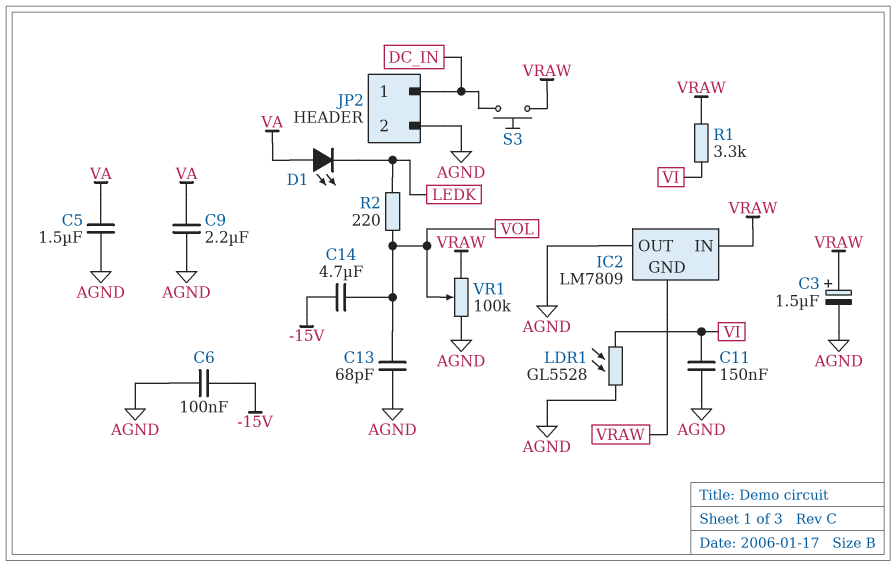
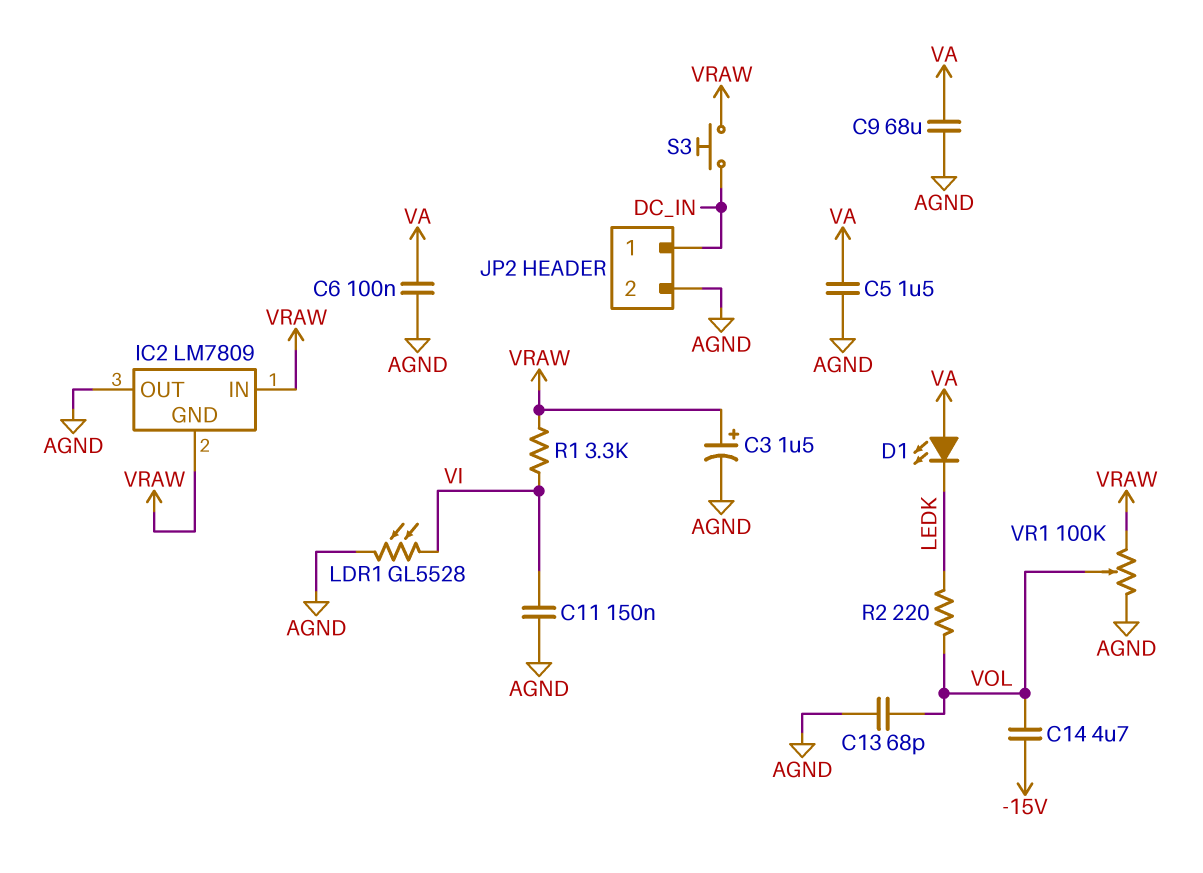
C6: 100nF (-15V, AGND) -> 100nF (AGND, VA)
C9: 2.2uF (AGND, VA) -> 68uF (AGND, VA)

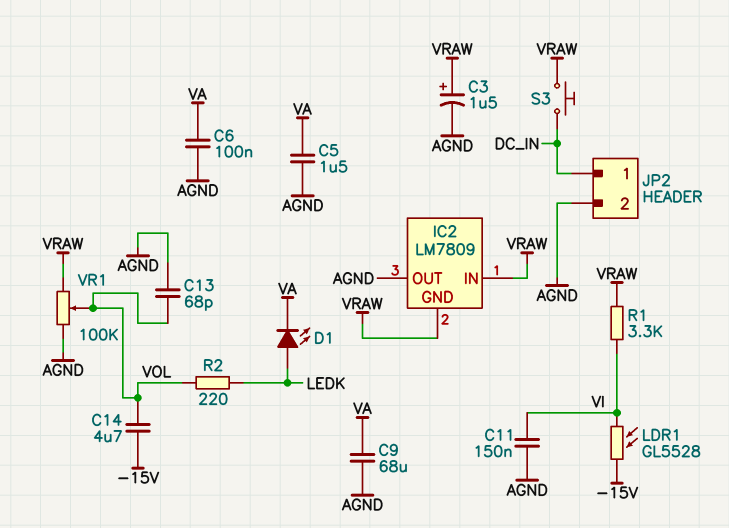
D1: LED (A VA, K LEDK) -> LED (A LEDK, K VA)
LDR1: GL5528 (AGND, VI) -> GL5528 (-15V, VI)

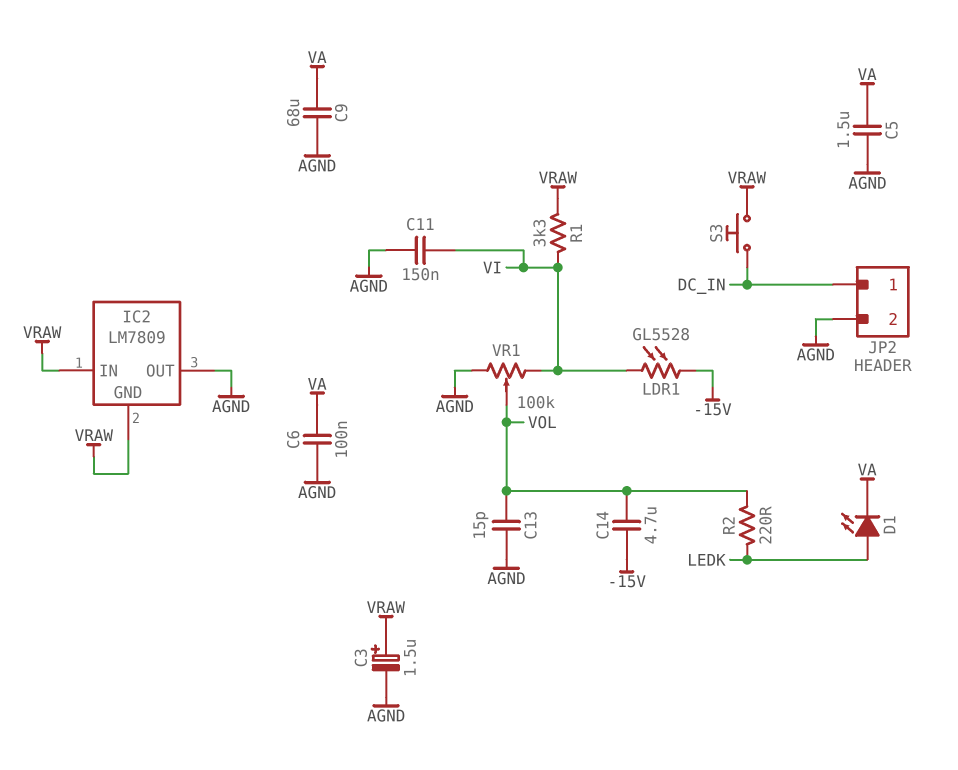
C13: 68pF (AGND, VOL) -> 15pF (AGND, VOL)
VR1: 100k (AGND, VRAW, wiper VOL) -> 100k (AGND, VI, wiper VOL)

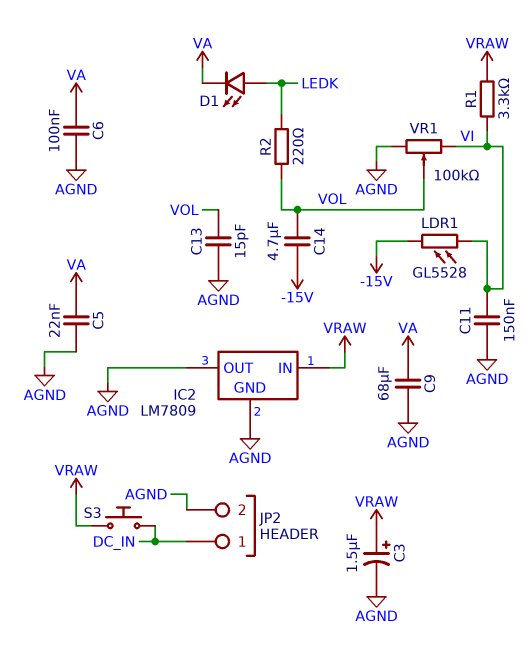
C5: 1.5uF (AGND, VA) -> 22nF (AGND, VA)
IC2 pin GND: VRAW -> AGND

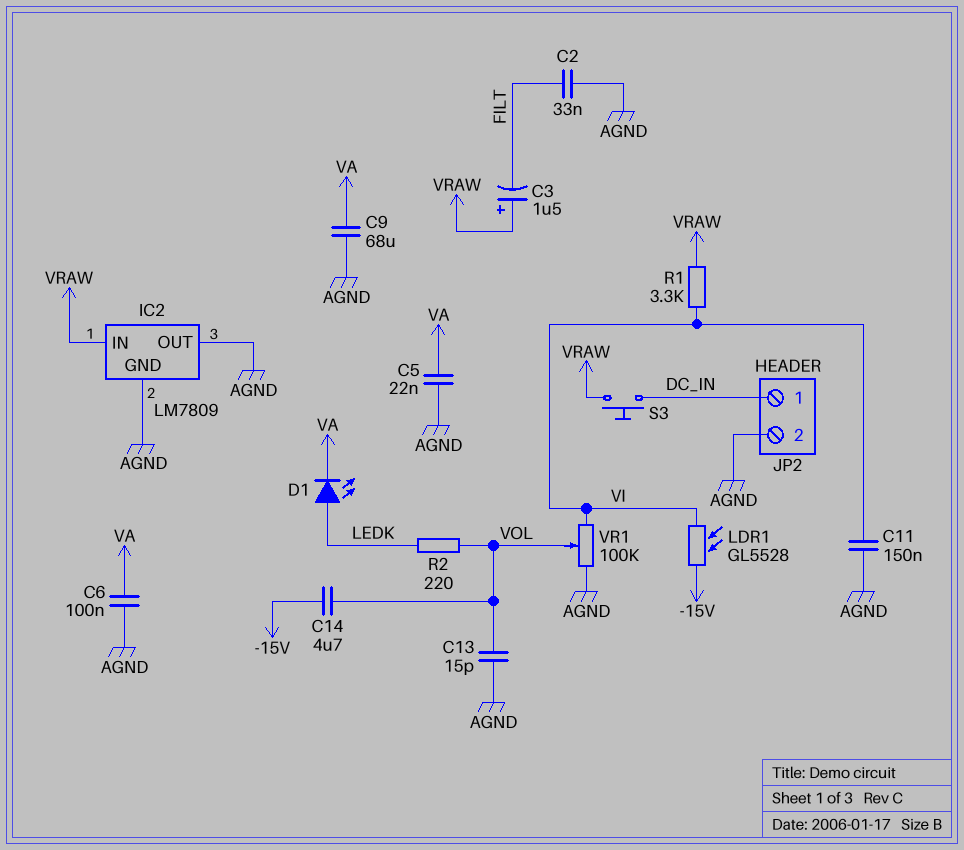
C2: none -> 33nF (AGND, FILT)
C3: 1.5uF (plus VRAW, minus AGND) -> 1.5uF (plus VRAW, minus FILT)

